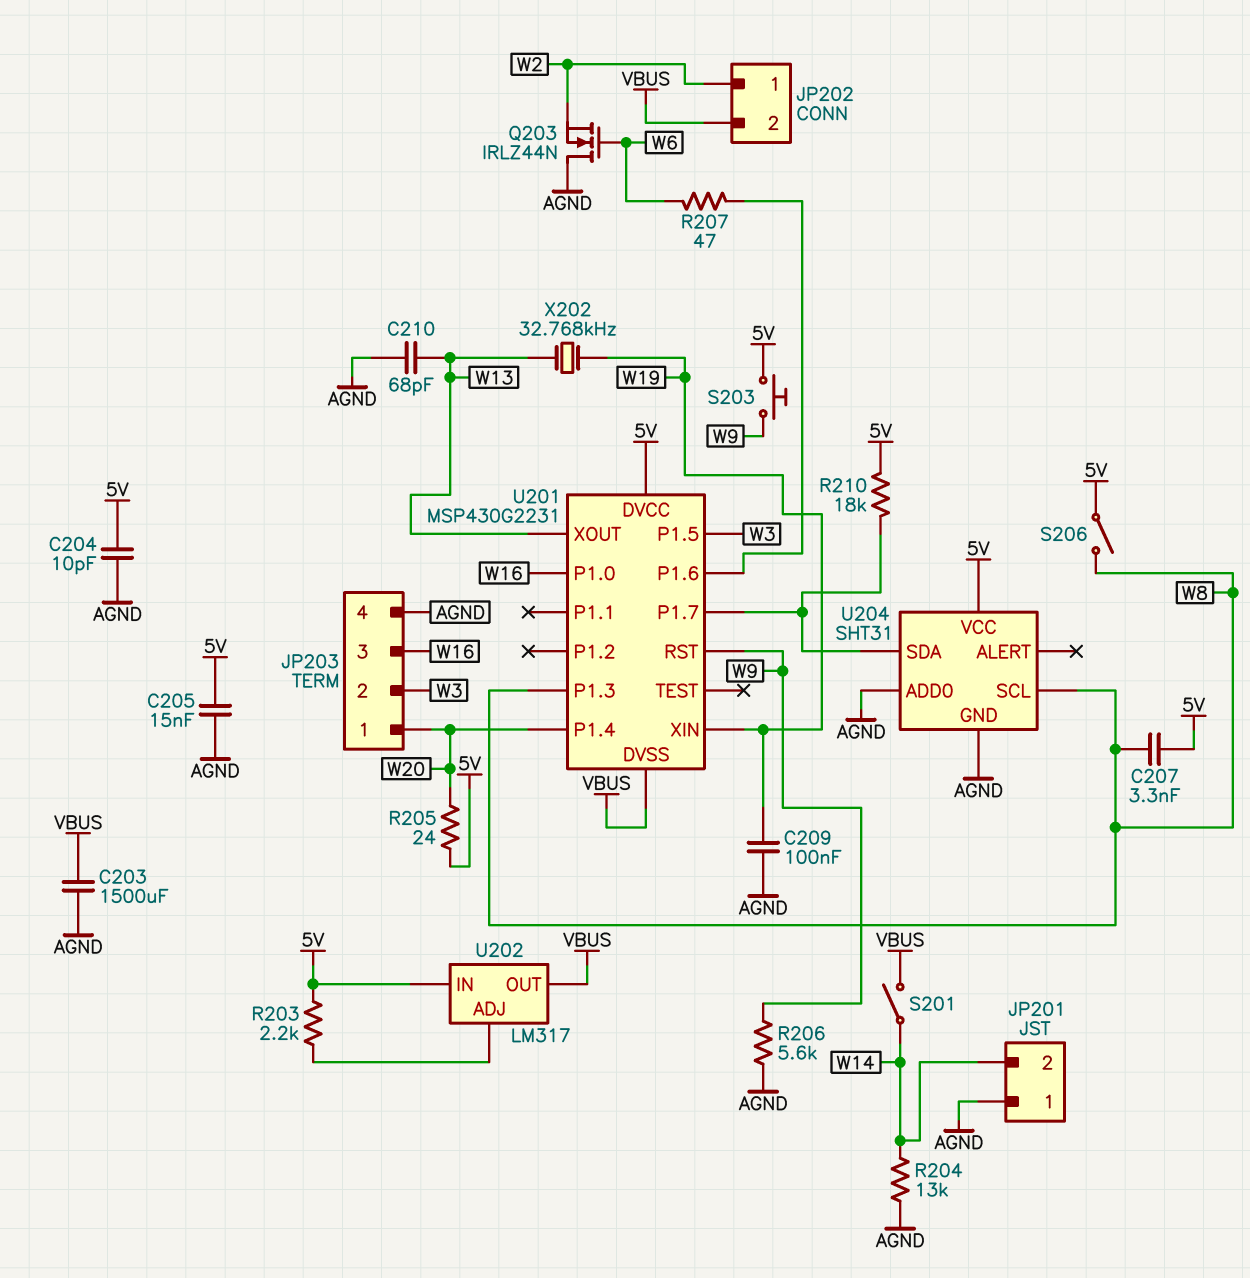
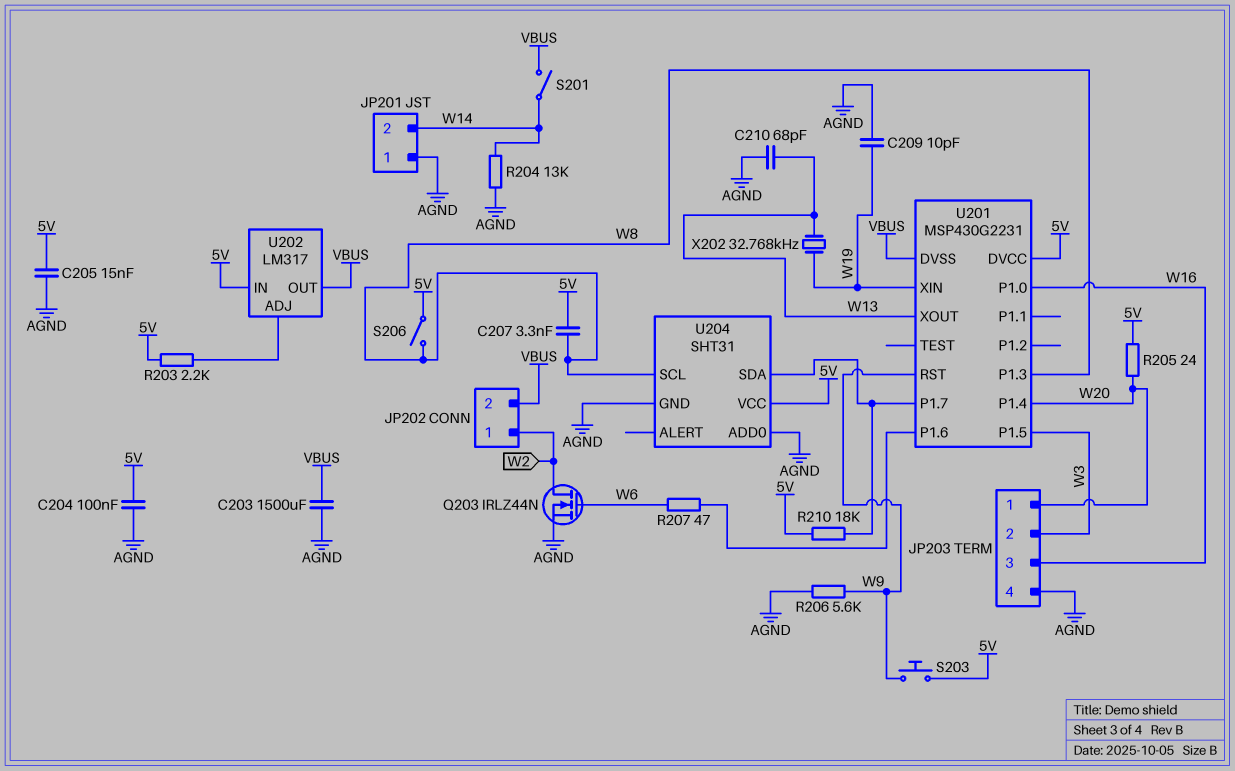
C204: 10pF (5V, AGND) -> 100nF (5V, AGND)
C209: 100nF (AGND, W19) -> 10pF (AGND, W19)
Q203: NMOS IRLZ44N (G W6, D AGND, S W2) -> NMOS IRLZ44N (G W6, D W2, S AGND)

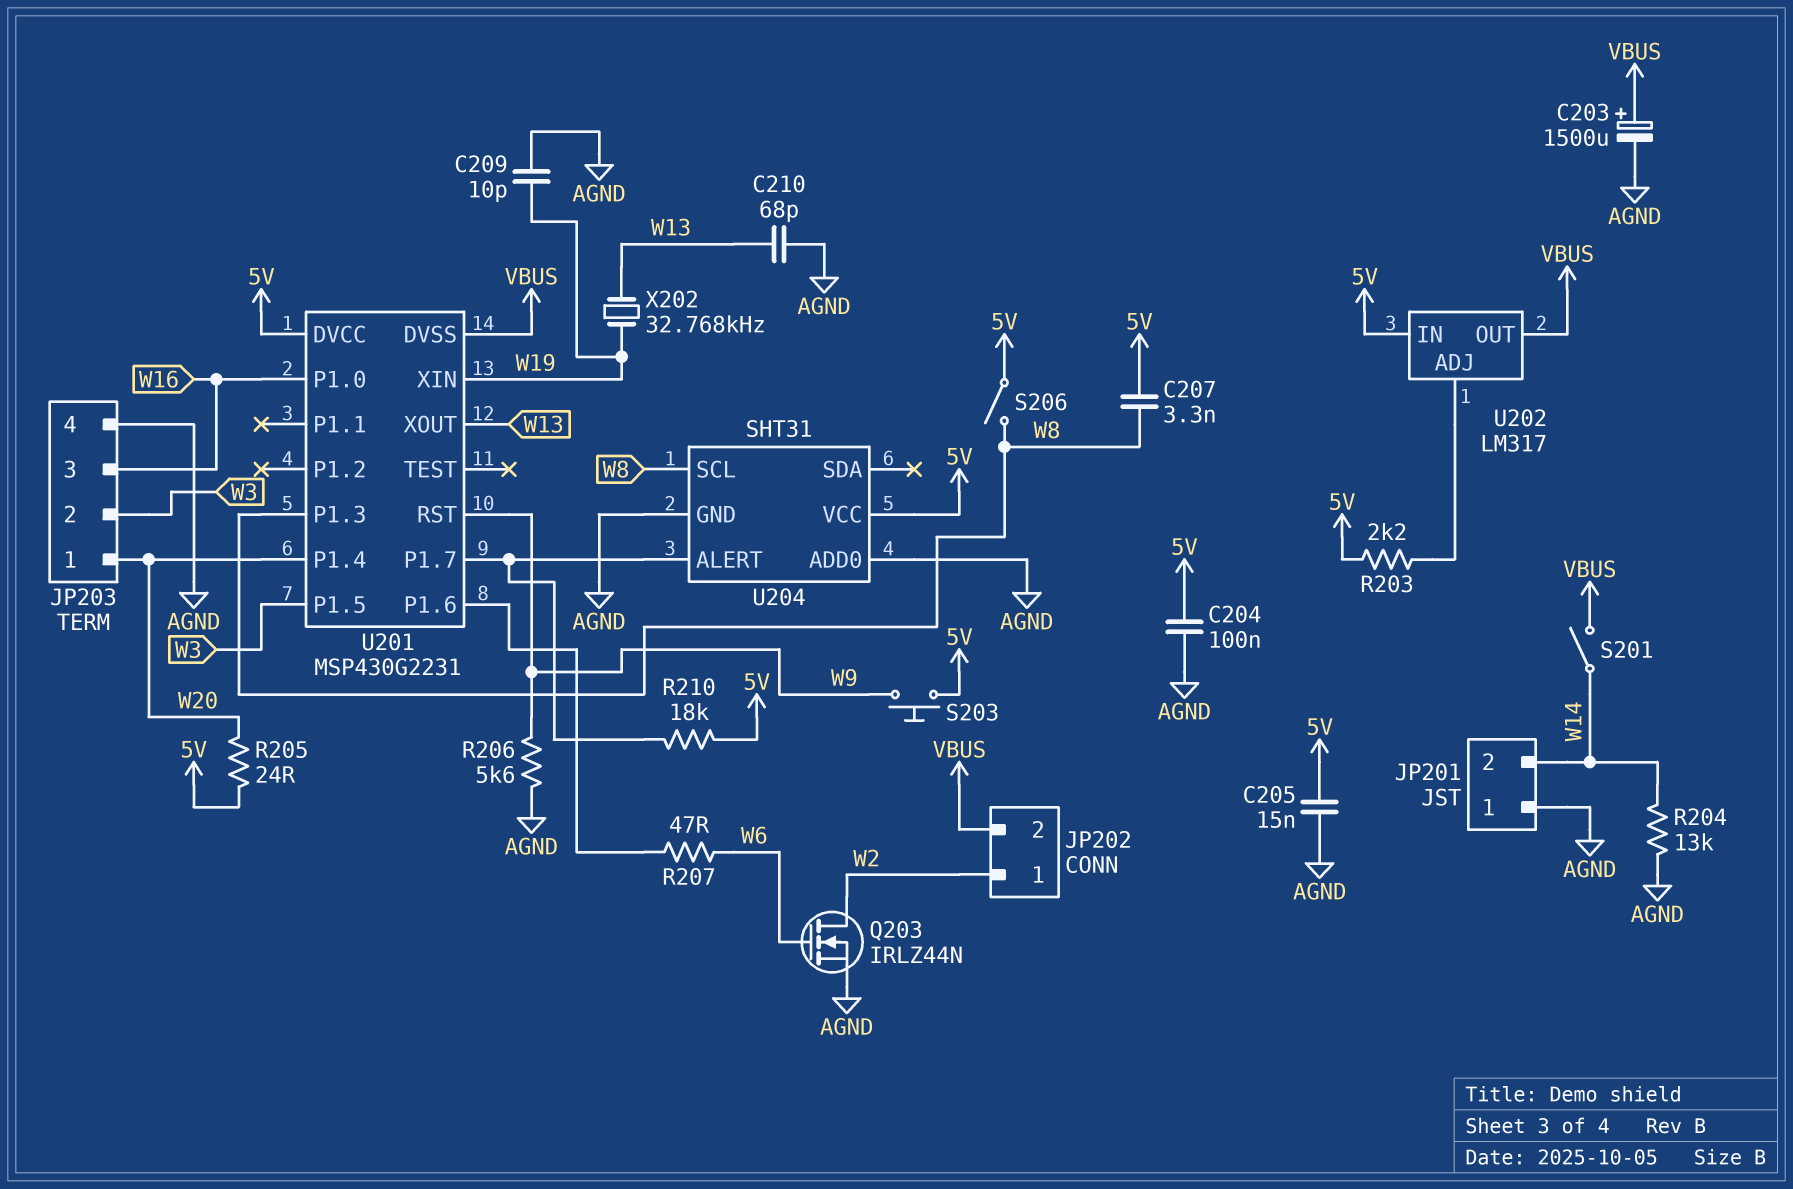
C203: 1500uF (AGND, VBUS) -> 1500uF (plus VBUS, minus AGND)
U204 pin ALERT: none -> U201/P1.7
U204 pin SDA: U201/P1.7 -> none

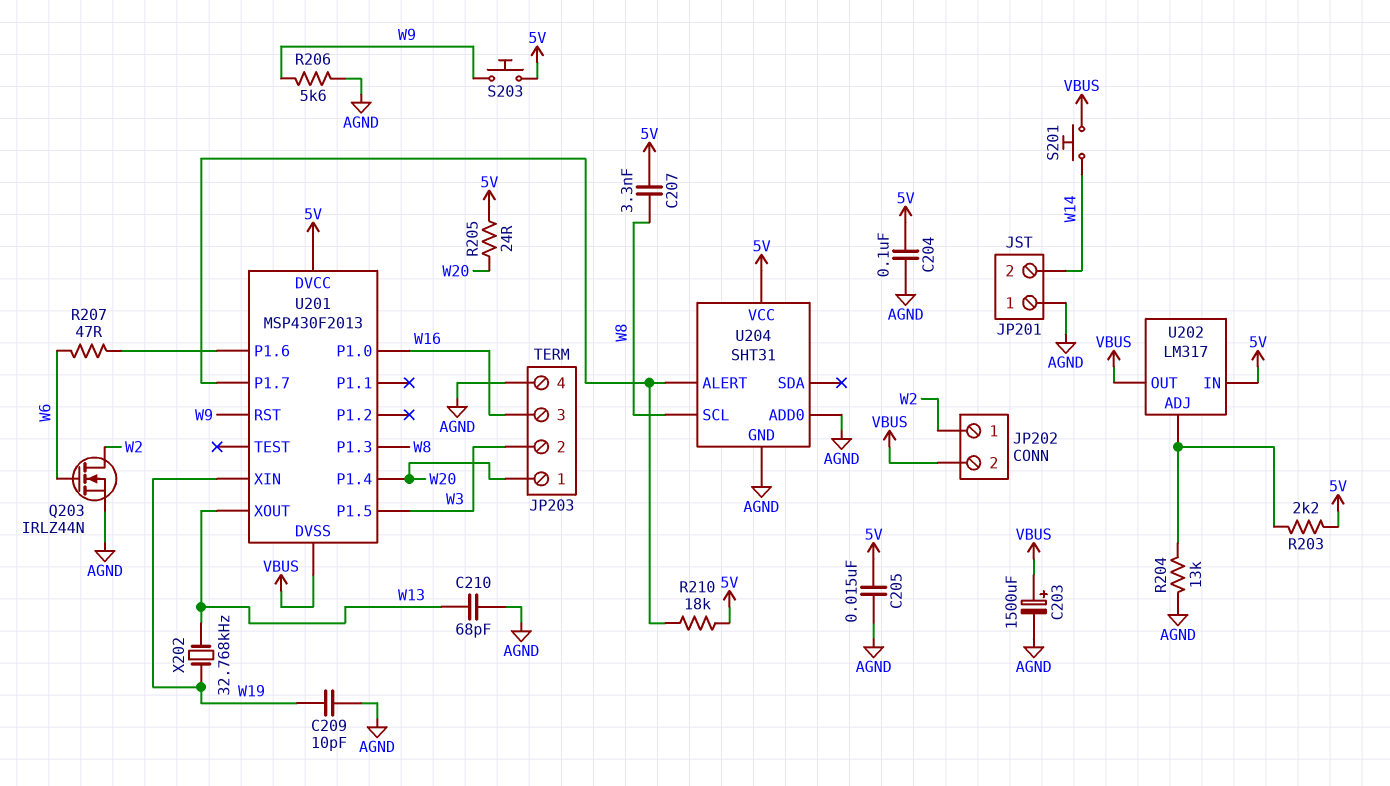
R204: 13k (AGND, W14) -> 13k (AGND, U202/ADJ)
S201: switch (VBUS, W14) -> button (VBUS, W14)
S206: switch (5V, W8) -> none
U201: MSP430G2231 -> MSP430F2013

